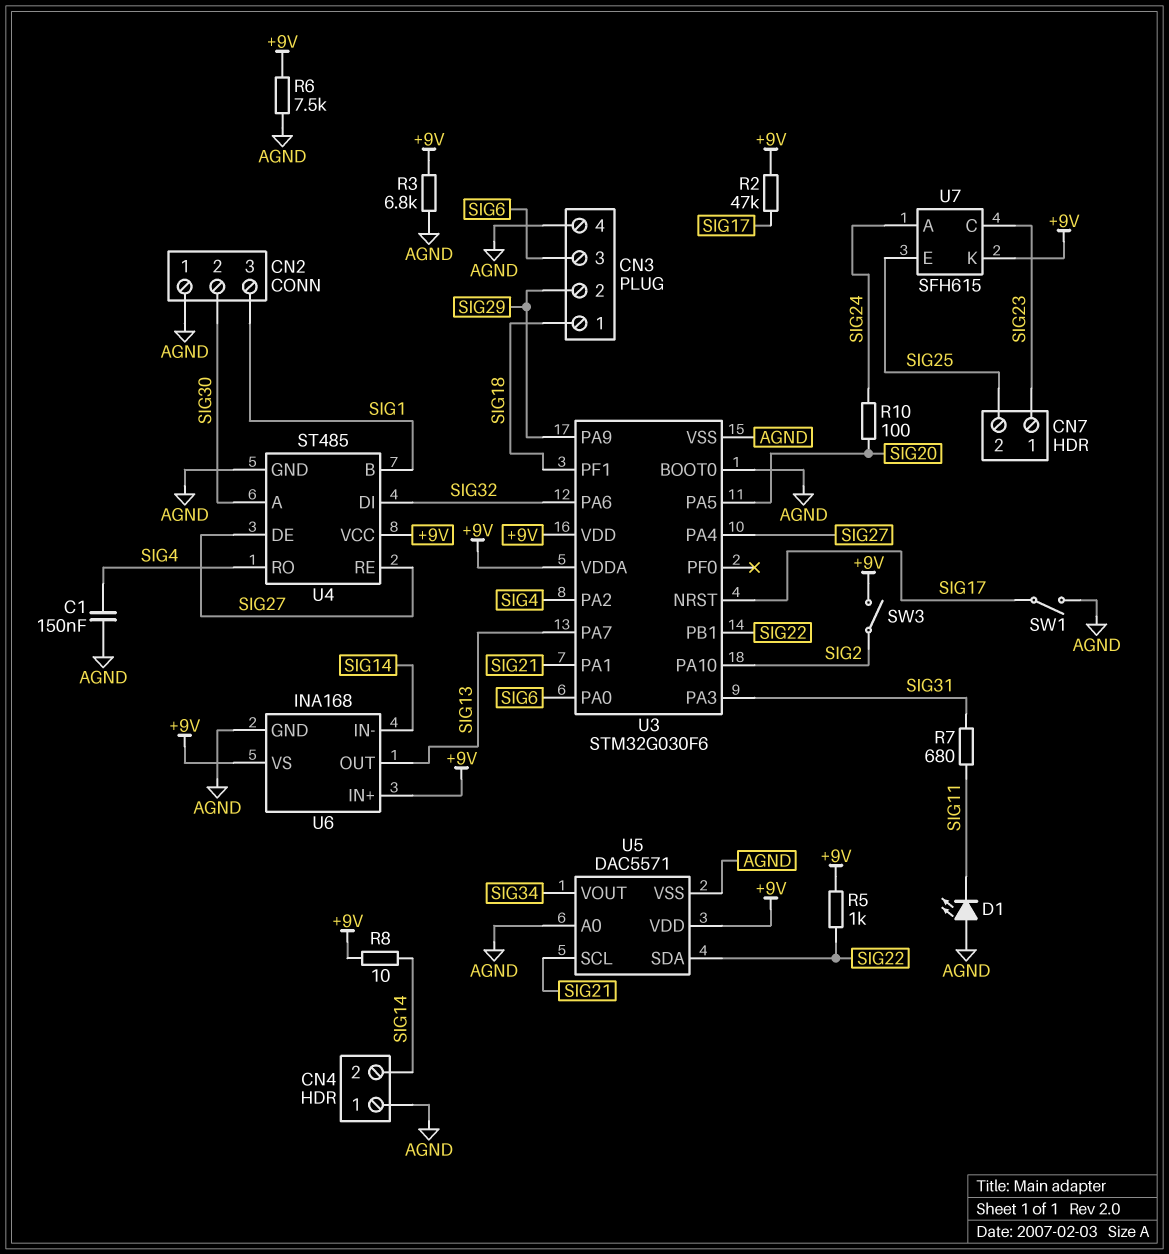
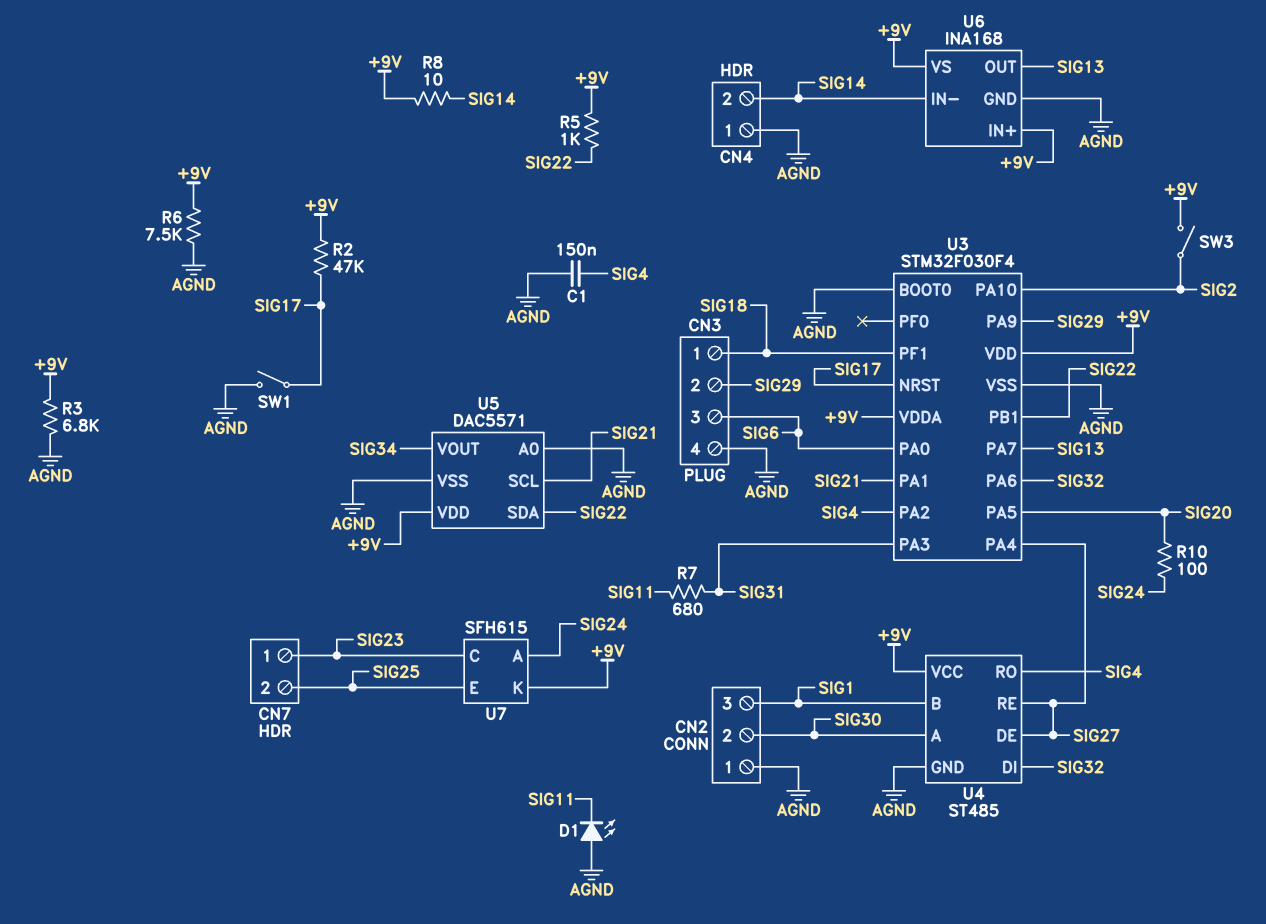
U3: STM32G030F6 -> STM32F030F4

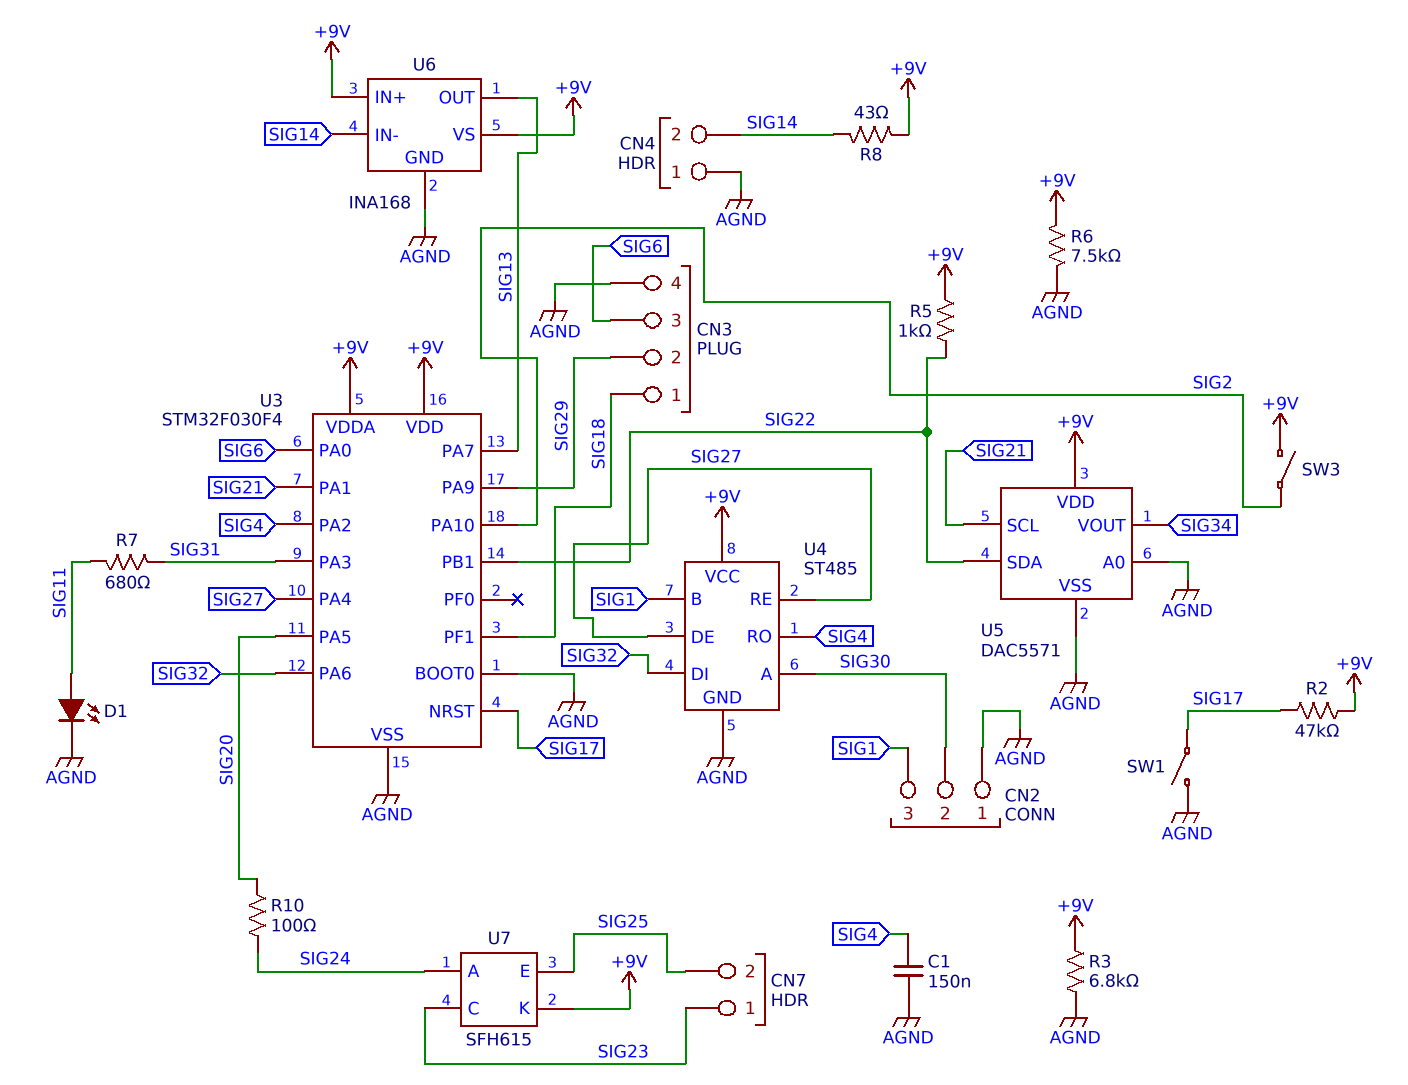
D1: LED (A AGND, K SIG11) -> LED (A SIG11, K AGND)
R8: 10 (+9V, SIG14) -> 43 (+9V, SIG14)

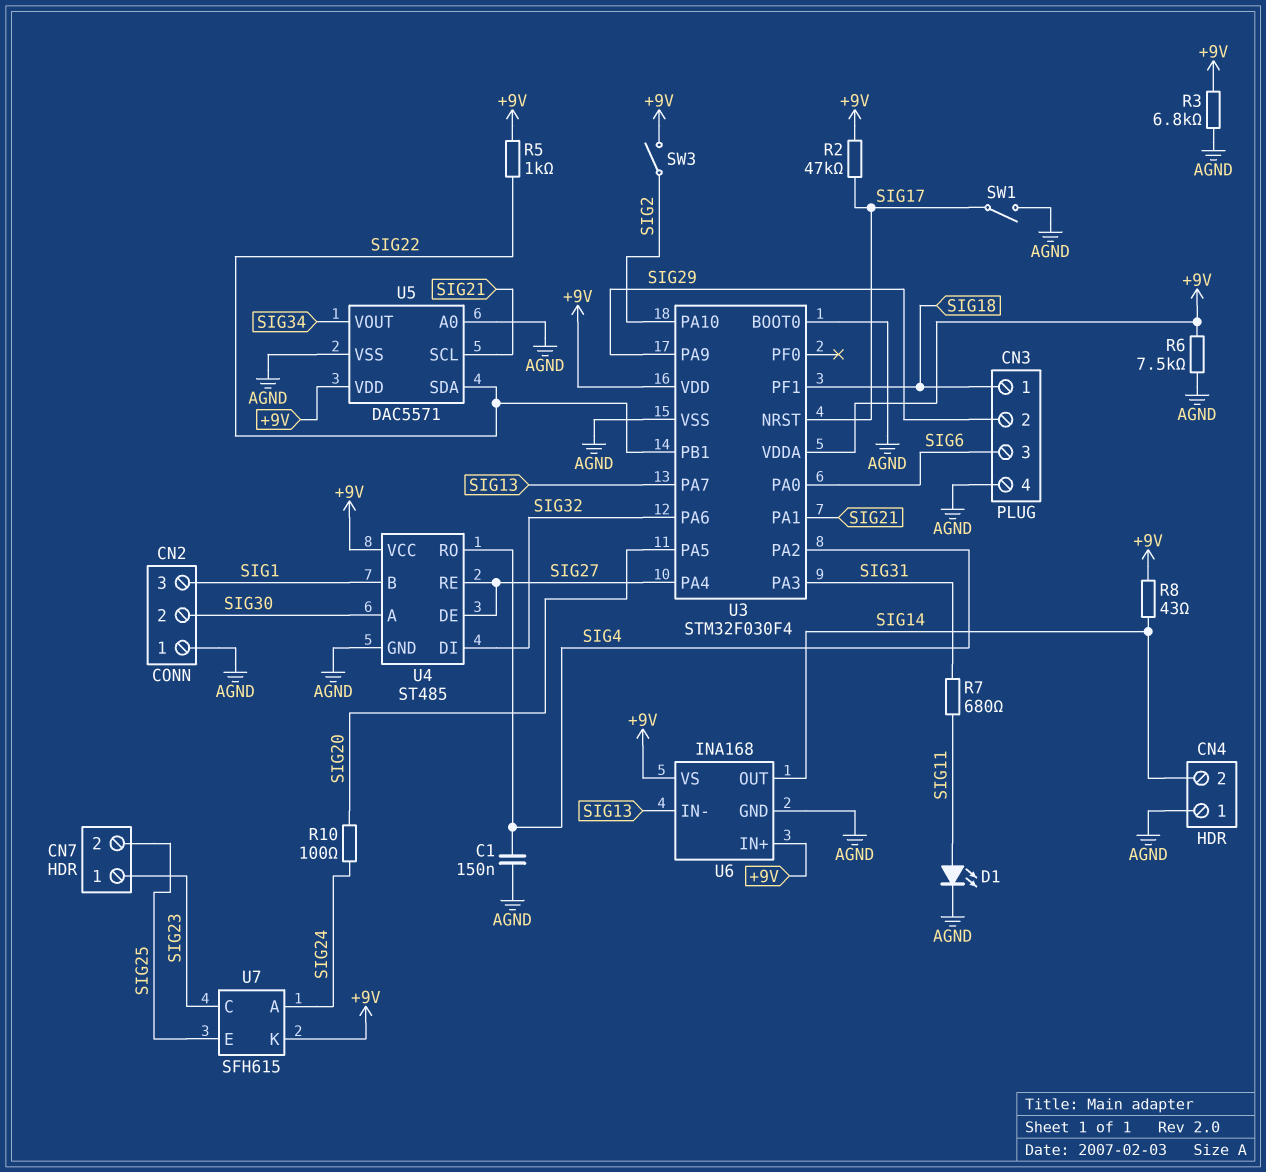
U6 pin IN-: SIG14 -> SIG13
U6 pin OUT: SIG13 -> SIG14

